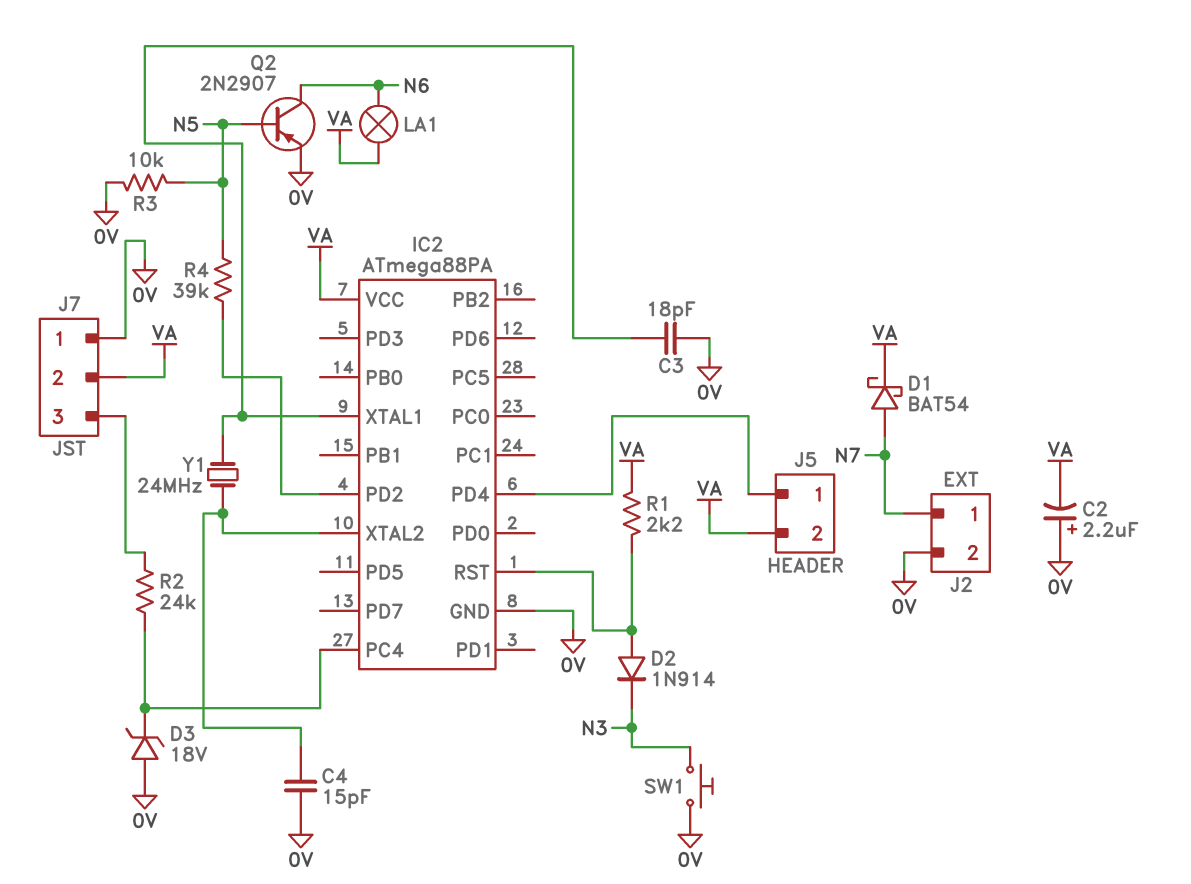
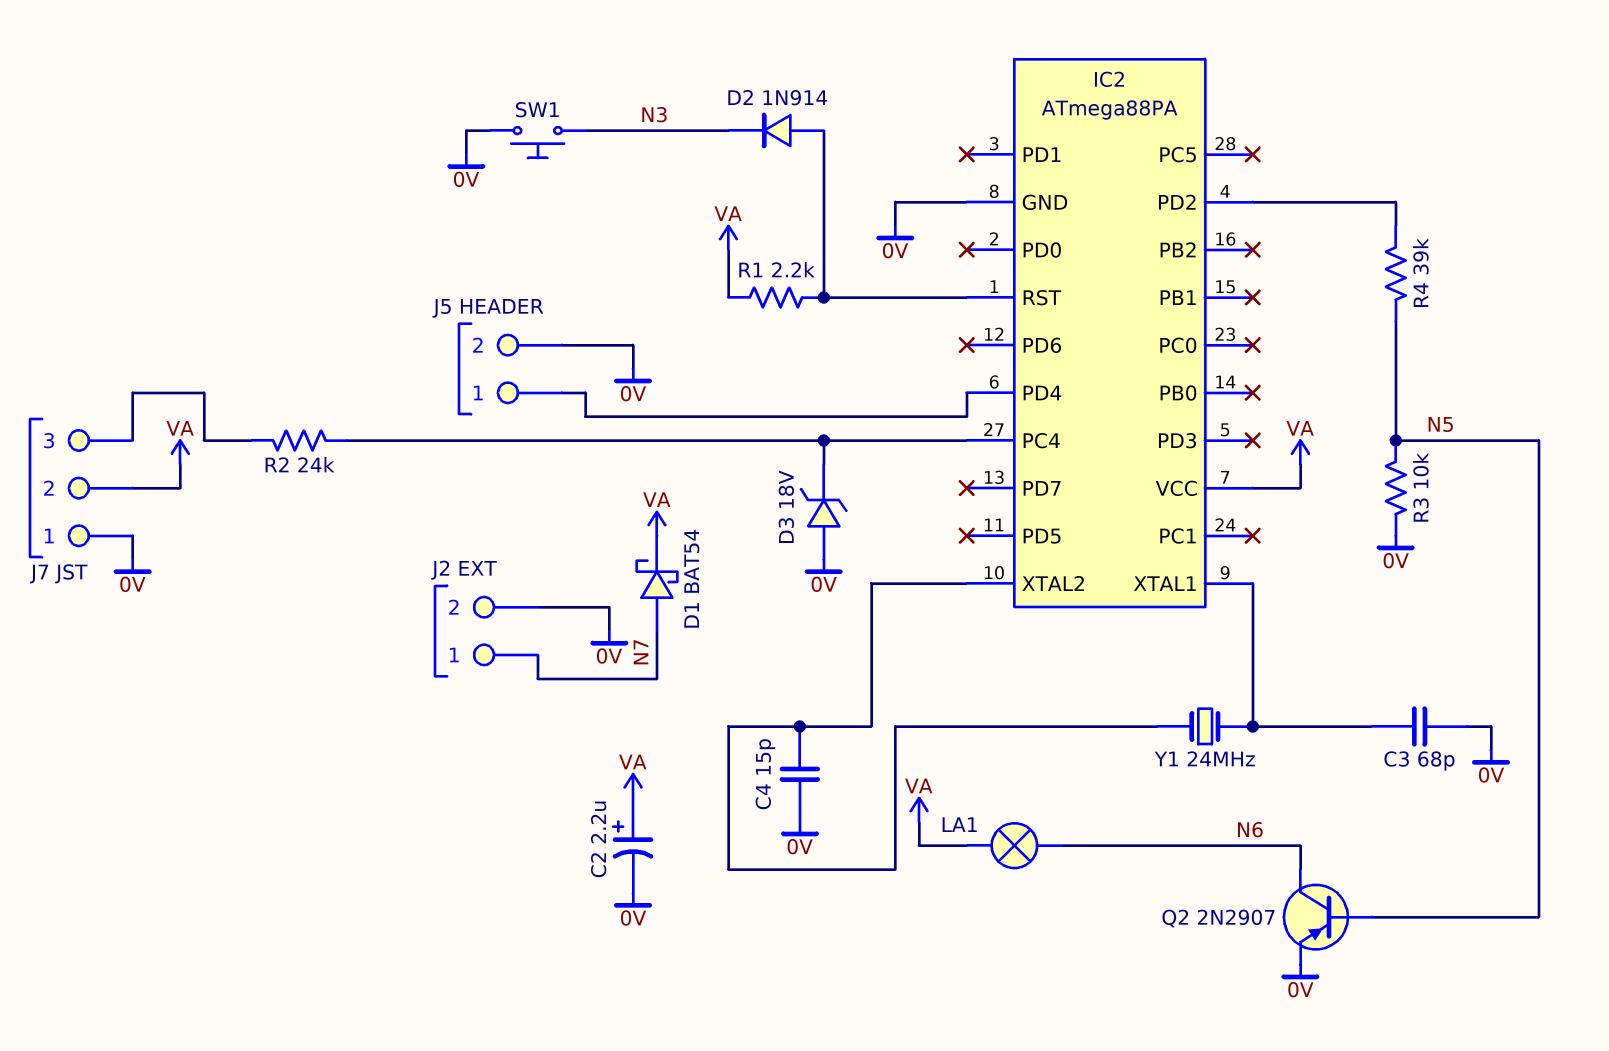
C2: 2.2uF (plus 0V, minus VA) -> 2.2uF (plus VA, minus 0V)
C3: 18pF (0V, IC2/XTAL1) -> 68pF (0V, IC2/XTAL1)
J5 pin 2: VA -> 0V

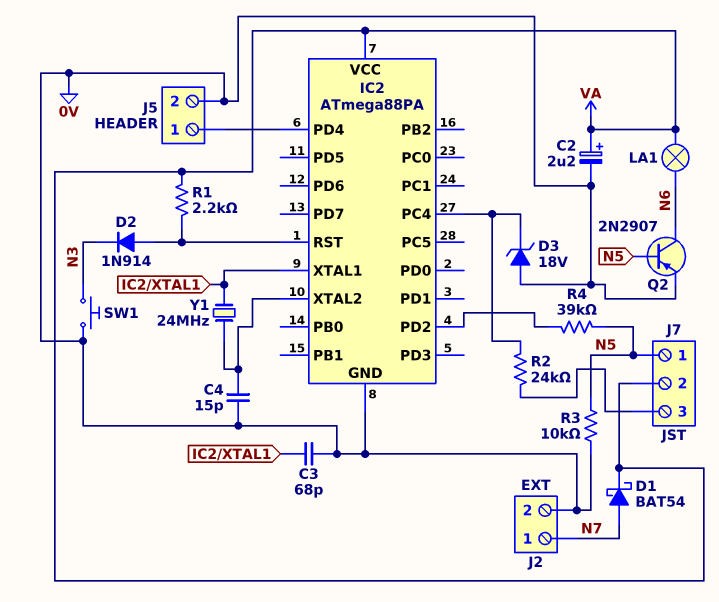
J7 pin 1: 0V -> N5

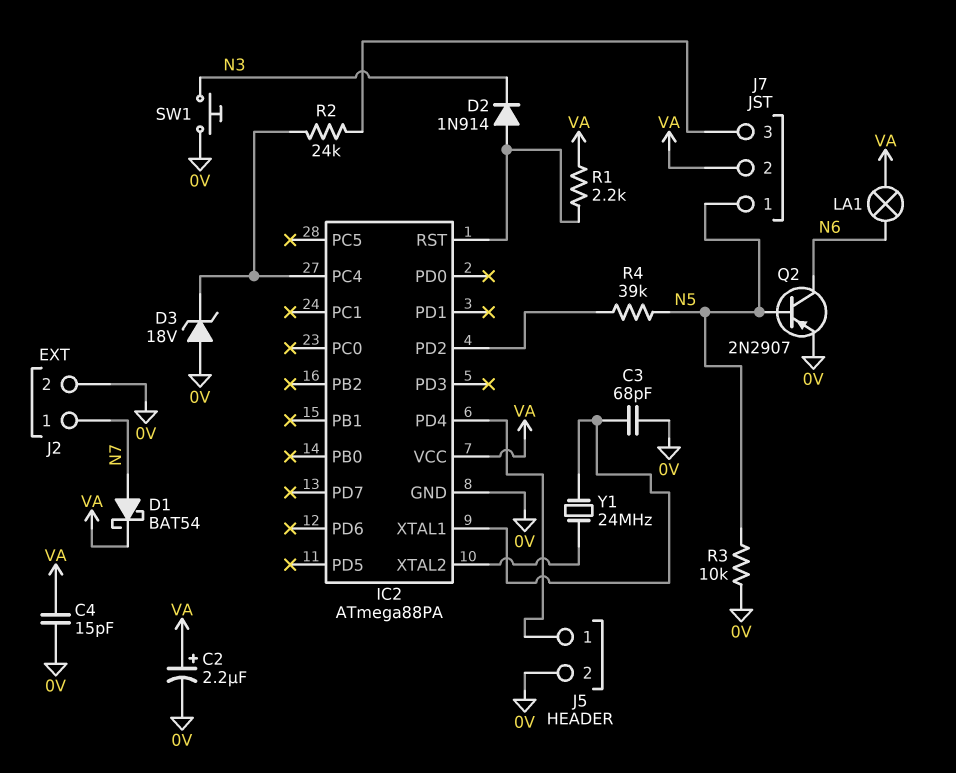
C4: 15pF (0V, IC2/XTAL2) -> 15pF (0V, VA)

